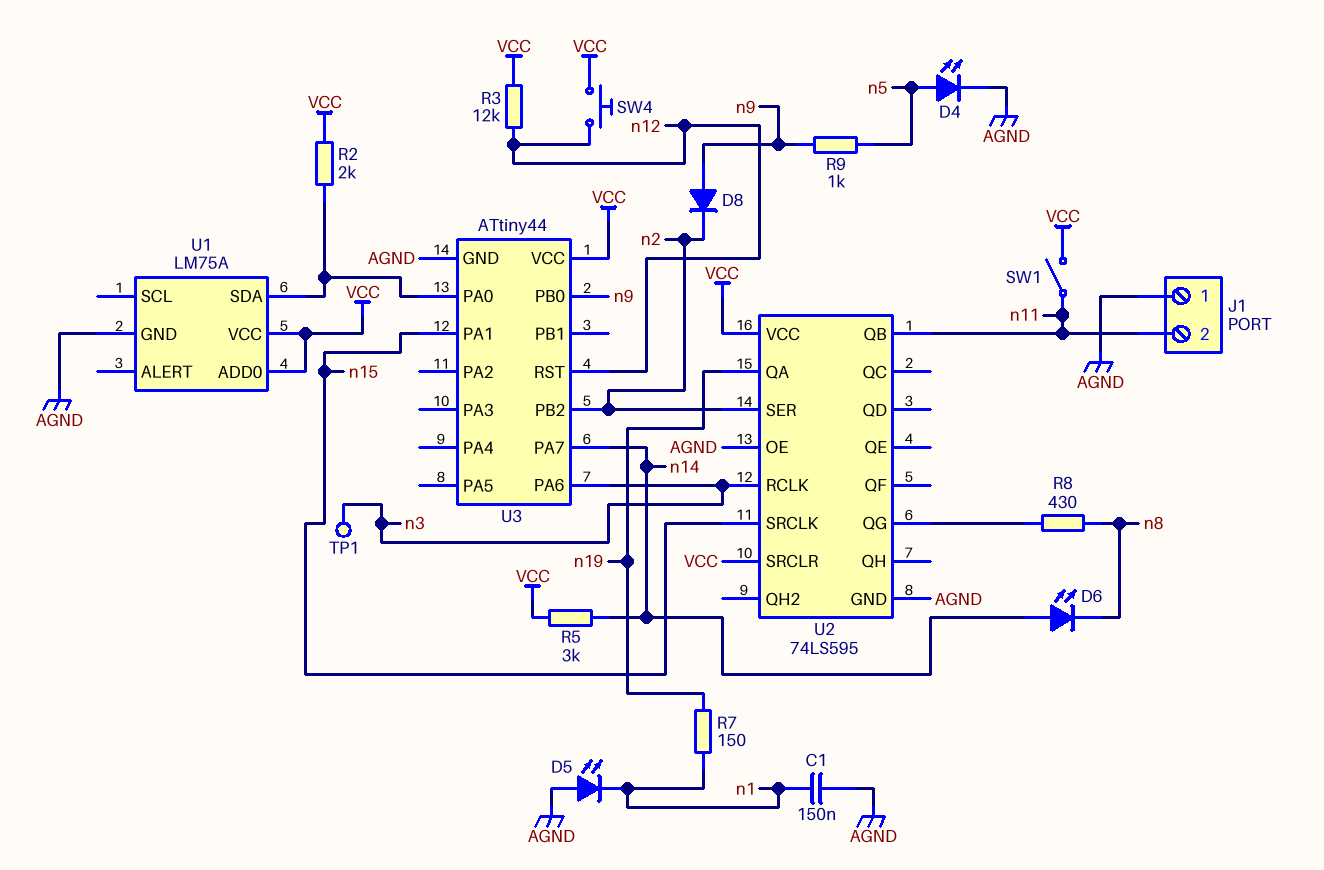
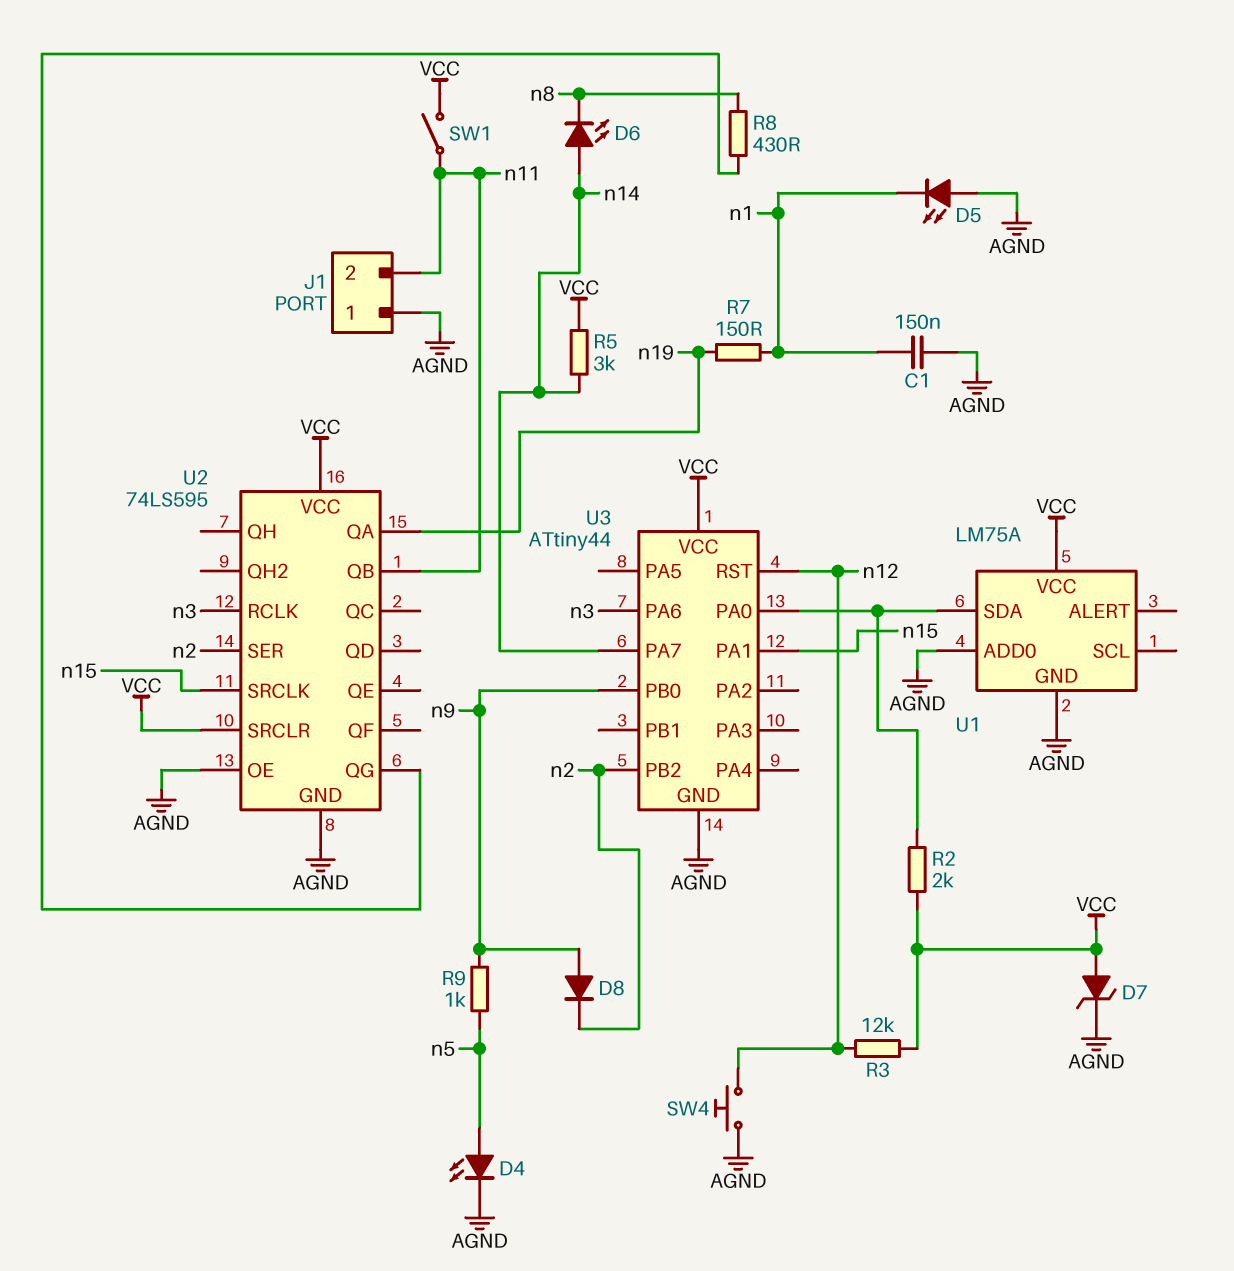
D7: none -> zener (A VCC, K AGND)
SW4: button (VCC, n12) -> button (AGND, n12)
TP1: test point (n3) -> none
U1 pin ADD0: VCC -> AGND

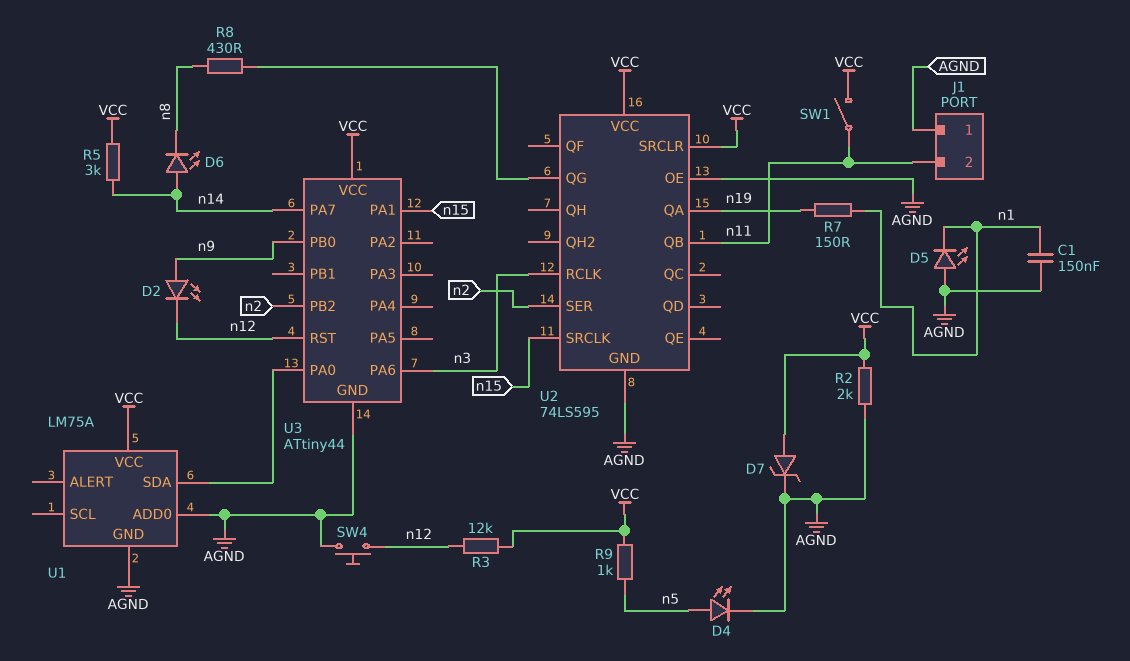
D2: none -> LED (A n9, K n12)
D8: diode (A n9, K n2) -> none
R2: 2k (U1/SDA, VCC) -> 2k (AGND, VCC)
R9: 1k (n5, n9) -> 1k (VCC, n5)

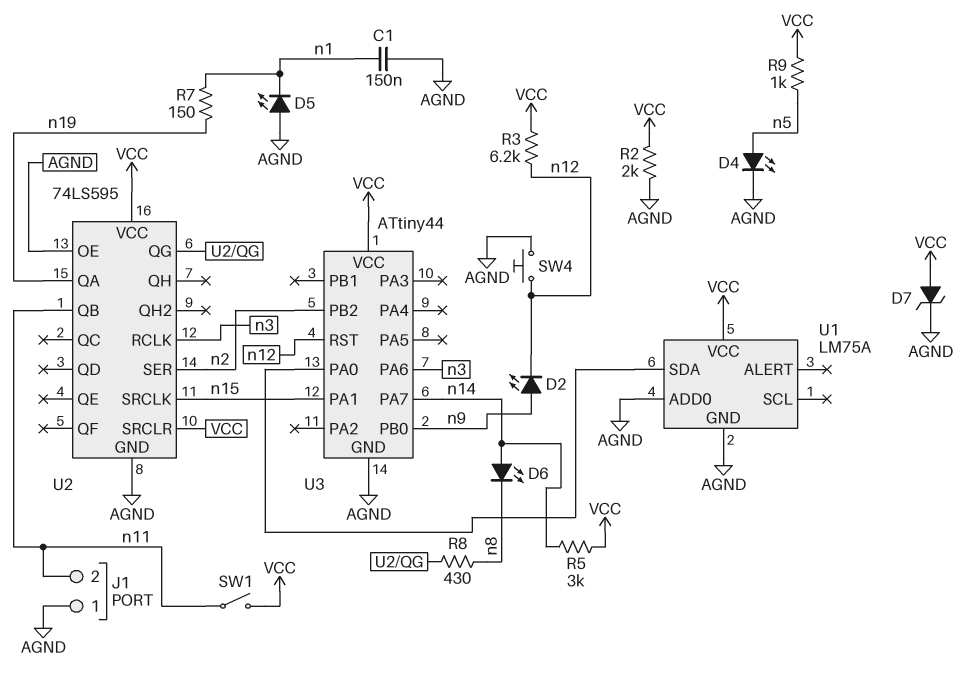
R3: 12k (VCC, n12) -> 6.2k (VCC, n12)

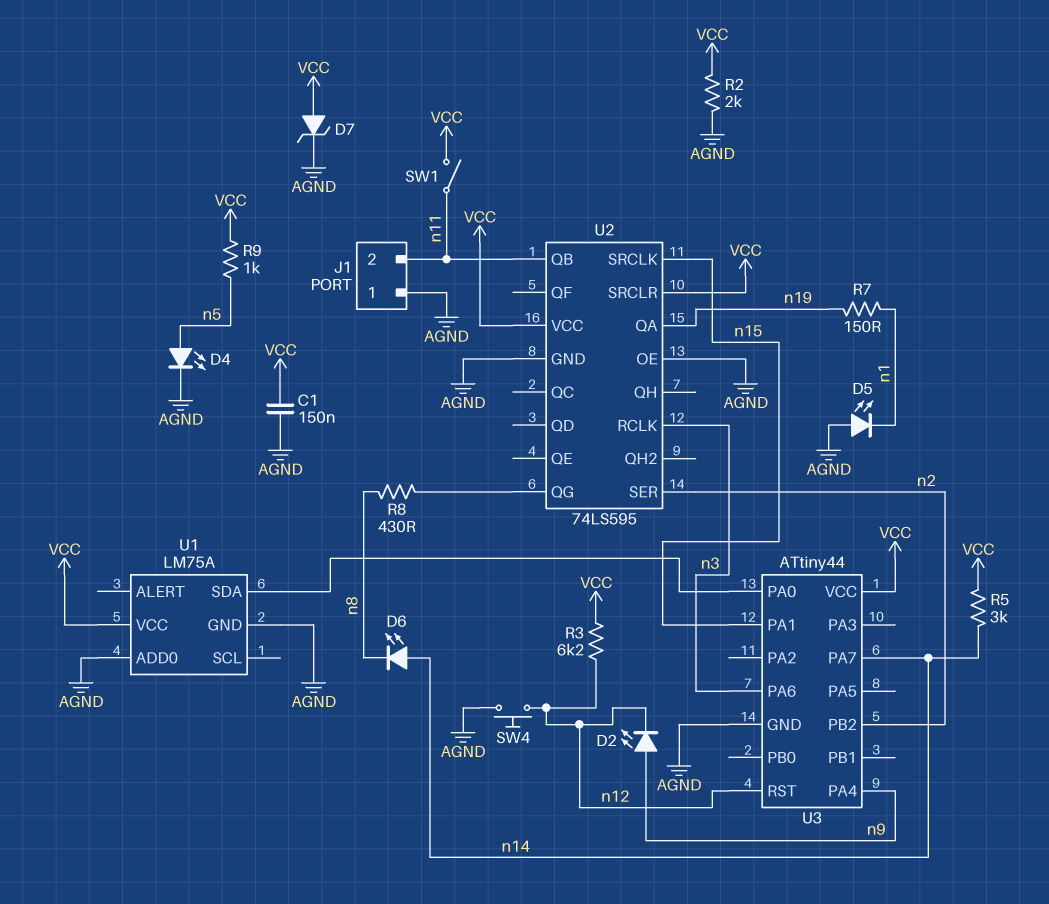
C1: 150nF (AGND, n1) -> 150nF (AGND, VCC)
U3 pin PA4: none -> n9
U3 pin PB0: n9 -> none

